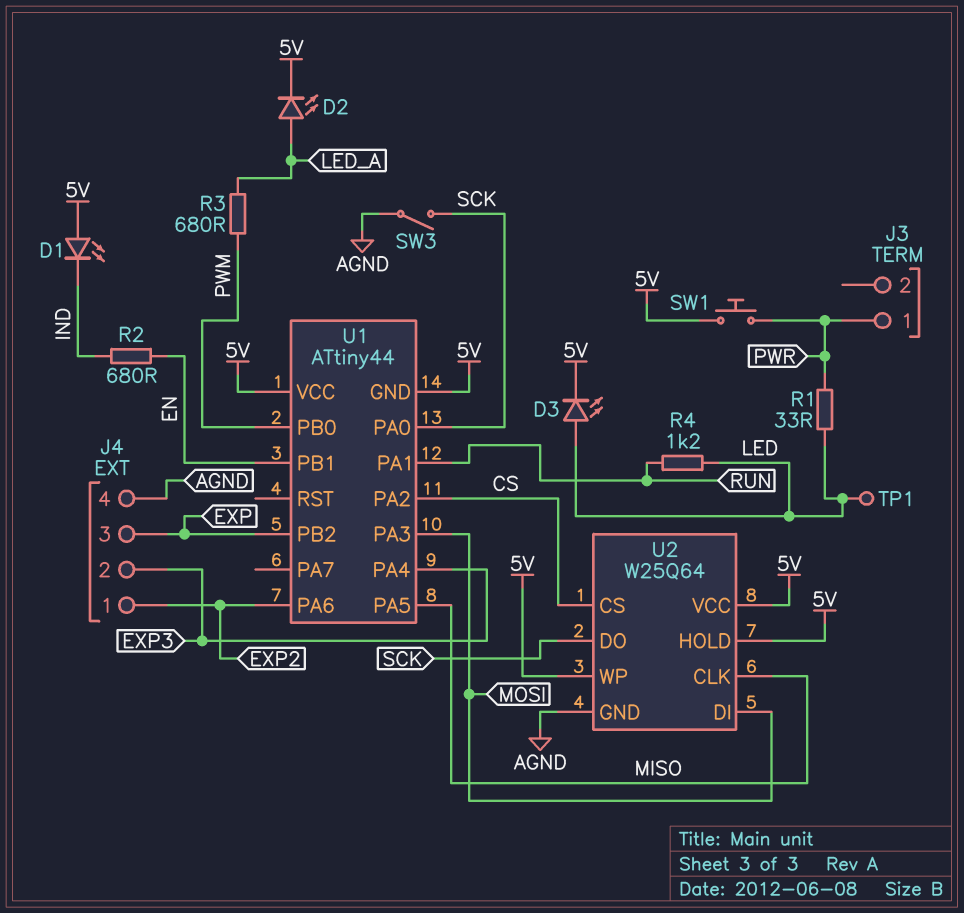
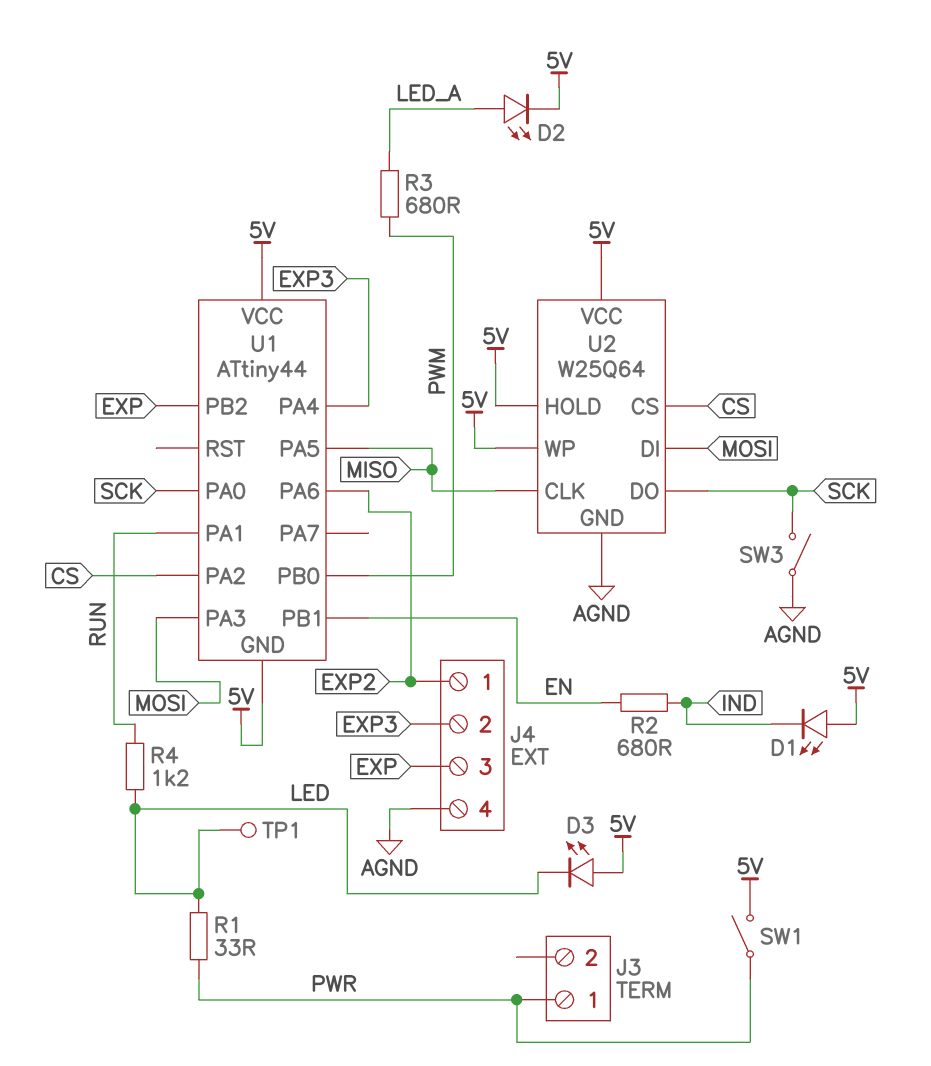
D3: LED (A LED, K 5V) -> LED (A 5V, K LED)
SW1: button (5V, PWR) -> switch (5V, PWR)

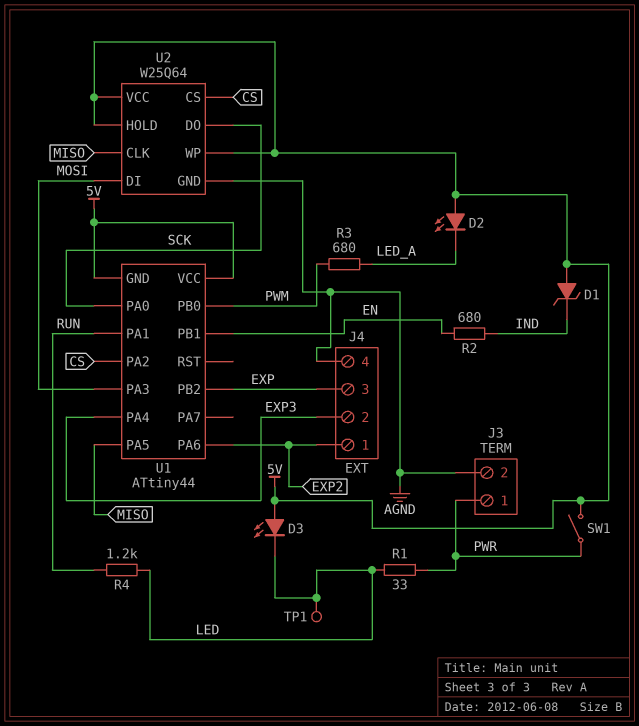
D1: LED (A 5V, K IND) -> zener (A 5V, K IND)
D2: LED (A LED_A, K 5V) -> LED (A 5V, K LED_A)
J3 pin 2: none -> AGND
SW3: switch (AGND, SCK) -> none

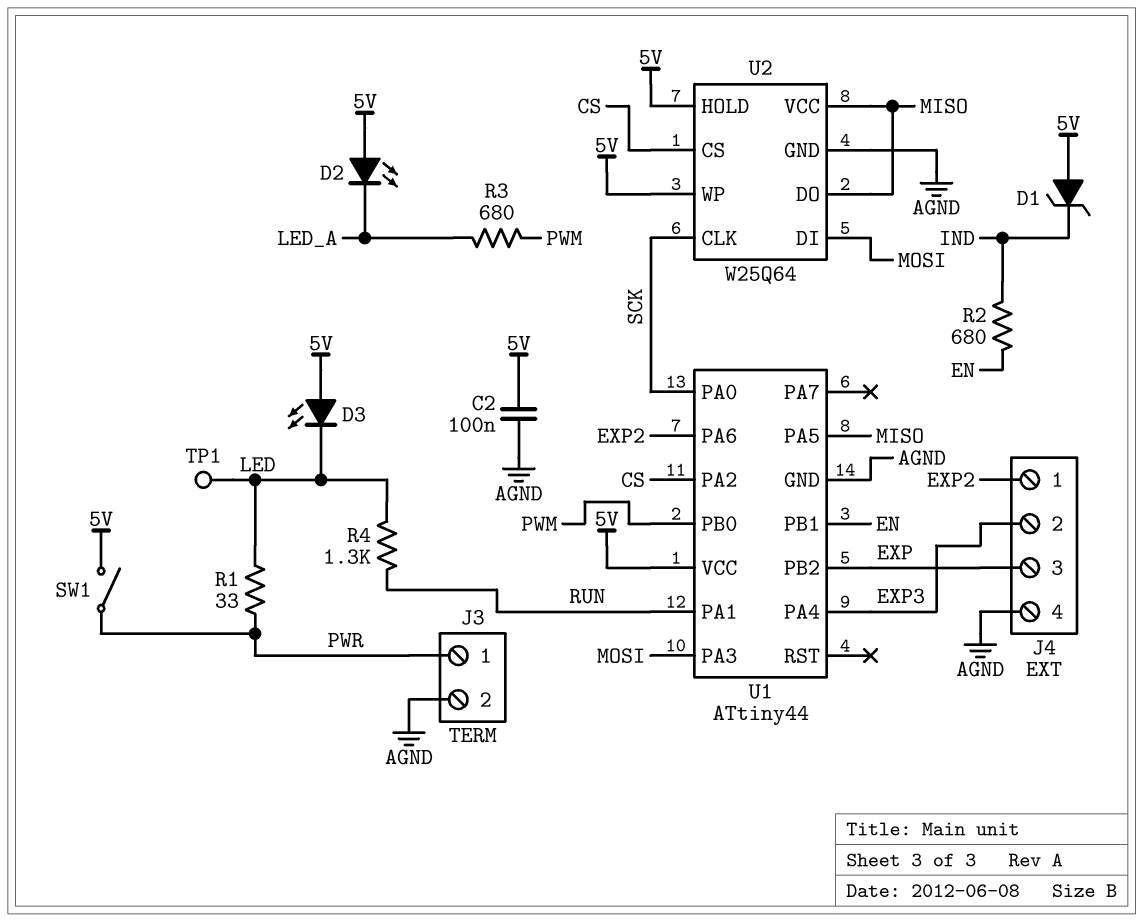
C2: none -> 100nF (5V, AGND)
R4: 1.2k (LED, RUN) -> 1.3k (LED, RUN)
U1 pin GND: 5V -> AGND
U2 pin CLK: MISO -> SCK
U2 pin DO: SCK -> MISO
U2 pin VCC: 5V -> MISO

